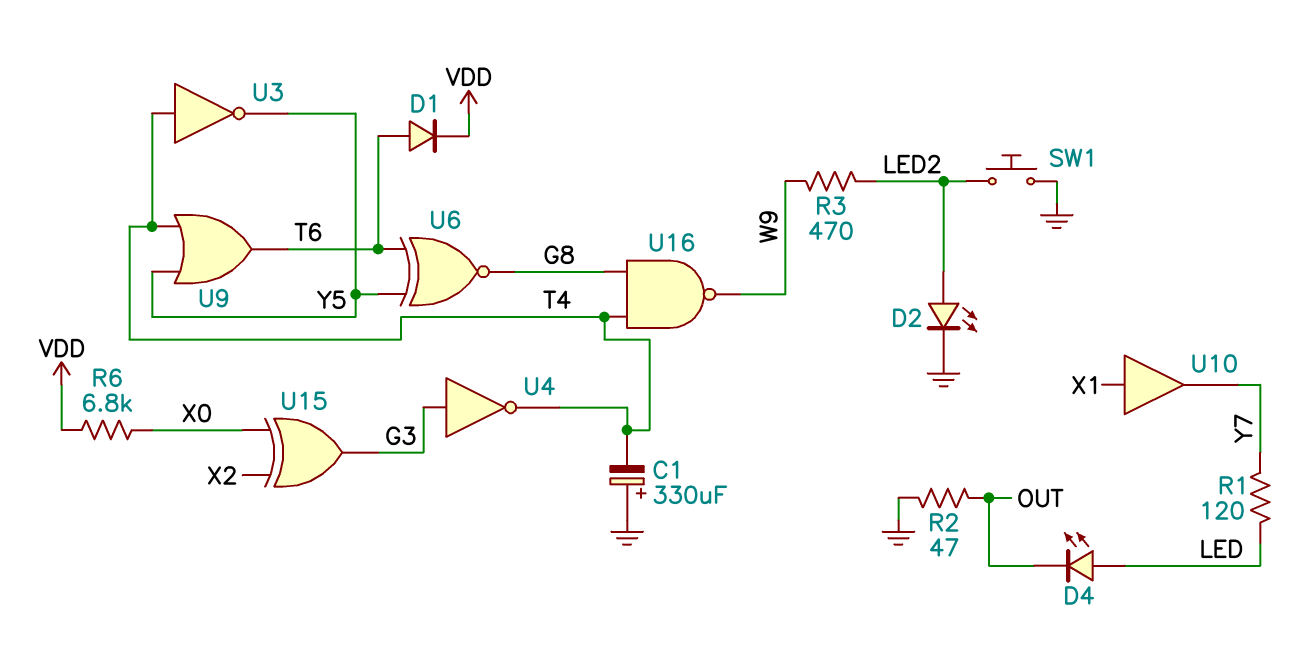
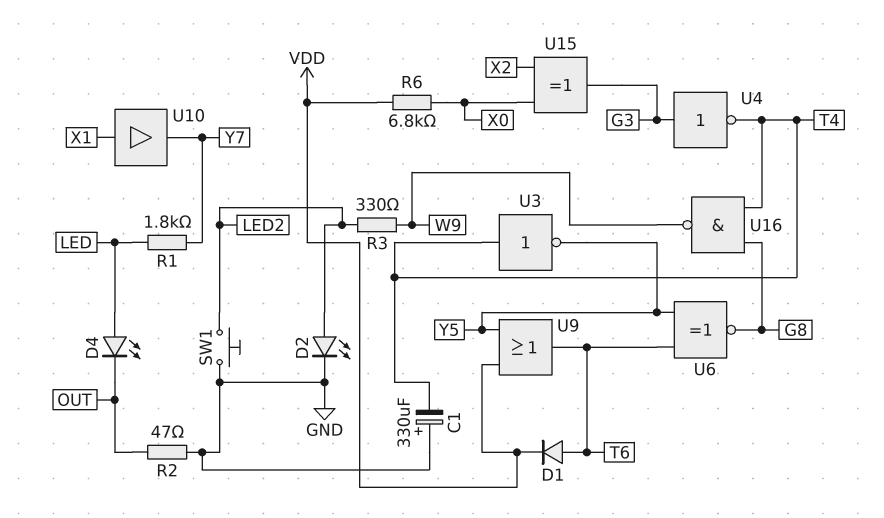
R1: 120 (LED, Y7) -> 1.8k (LED, Y7)
R3: 470 (LED2, W9) -> 330 (LED2, W9)
U9: OR (in T4, in Y5, out T6) -> OR (in VDD, in Y5, out T6)

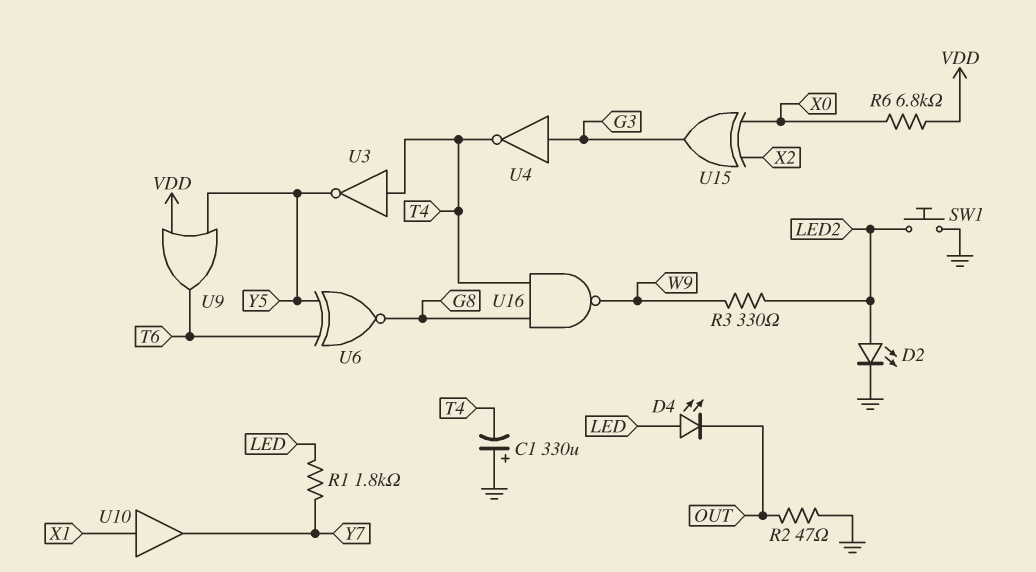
D1: diode (A T6, K VDD) -> none

